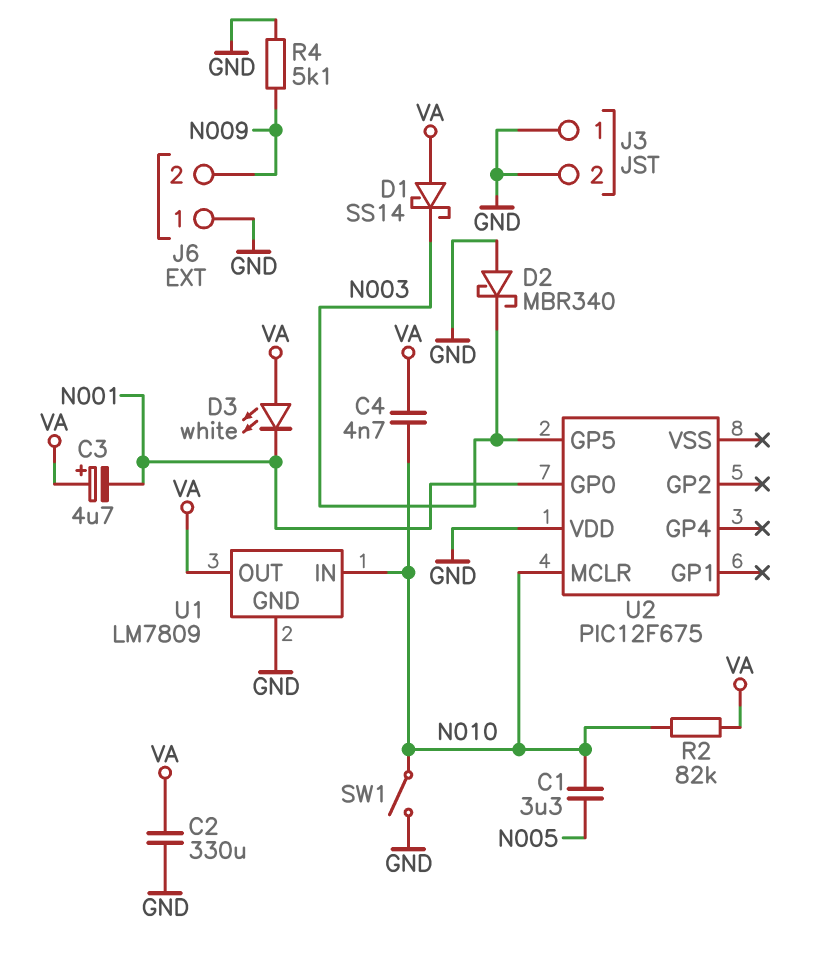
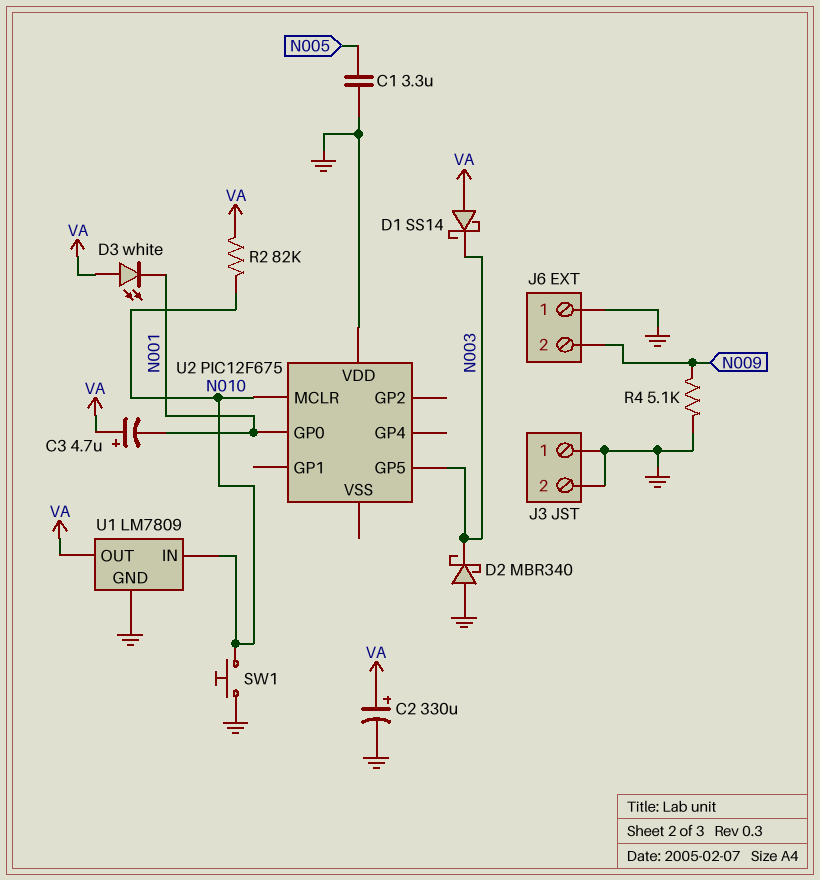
C1: 3.3uF (N005, N010) -> 3.3uF (GND, N005)
C2: 330uF (GND, VA) -> 330uF (plus VA, minus GND)
C4: 4.7nF (N010, VA) -> none
SW1: switch (GND, N010) -> button (GND, N010)

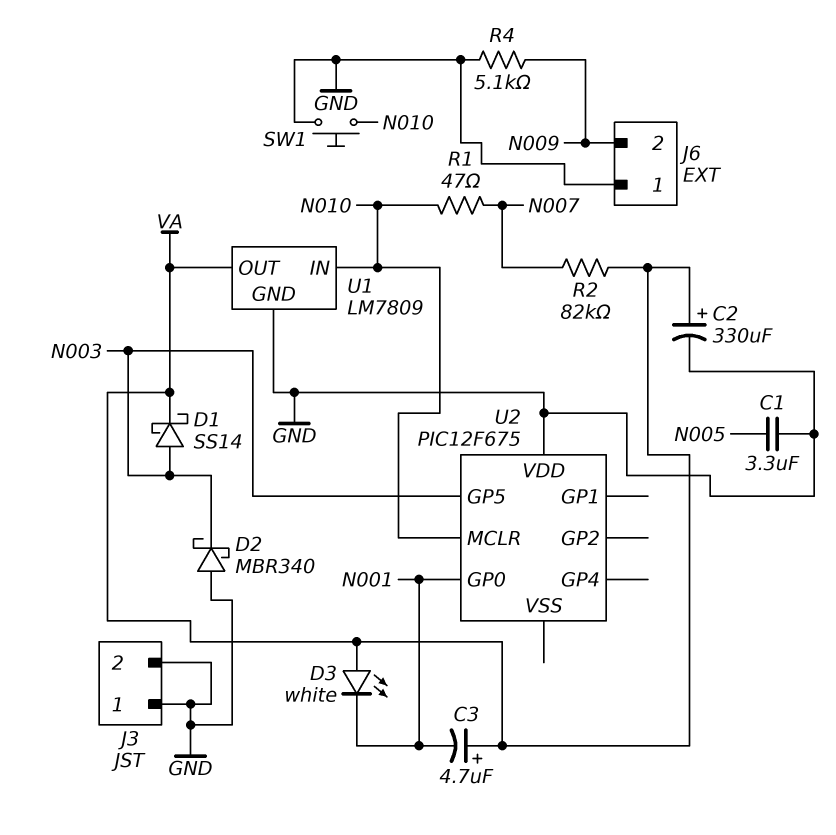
D1: schottky SS14 (A VA, K N003) -> schottky SS14 (A N003, K VA)
R1: none -> 47 (N007, N010)
R2: 82k (N010, VA) -> 82k (N007, VA)

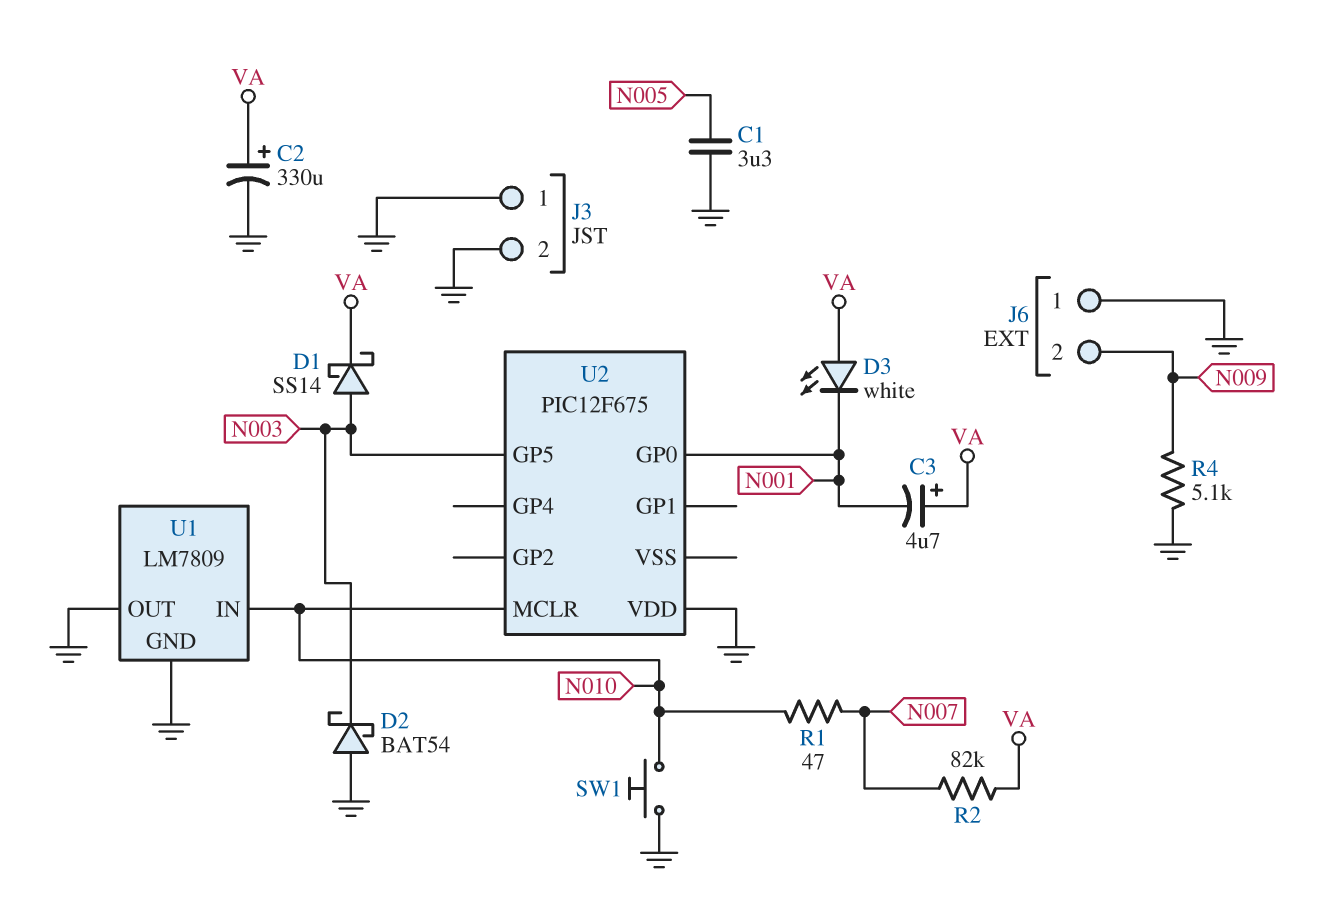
D2: schottky MBR340 (A GND, K N003) -> schottky BAT54 (A GND, K N003)
U1 pin OUT: VA -> GND

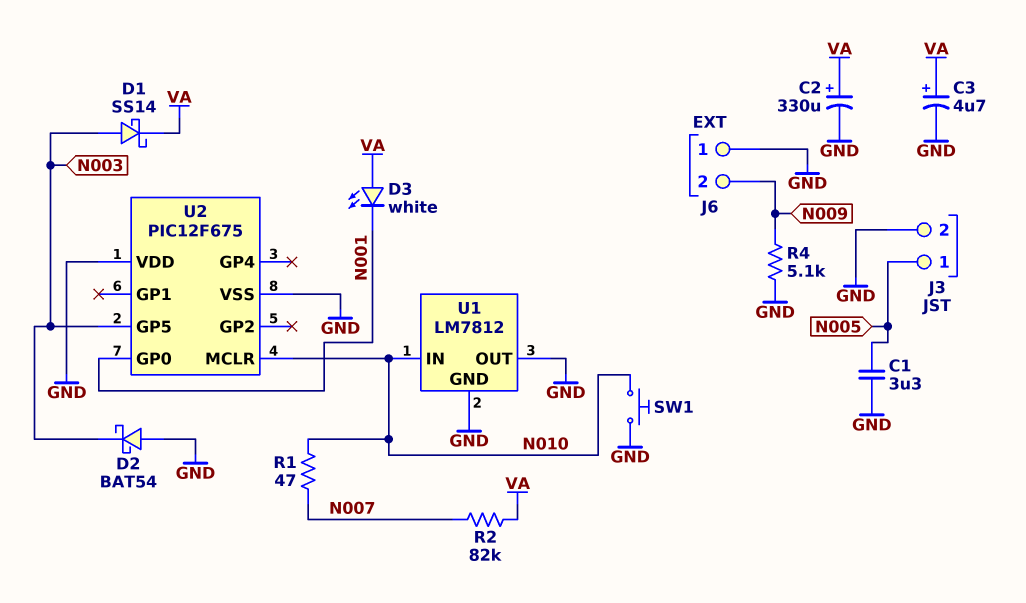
C3: 4.7uF (plus VA, minus N001) -> 4.7uF (plus VA, minus GND)
J3 pin 1: GND -> N005
U1: LM7809 -> LM7812
U2 pin VSS: none -> GND

